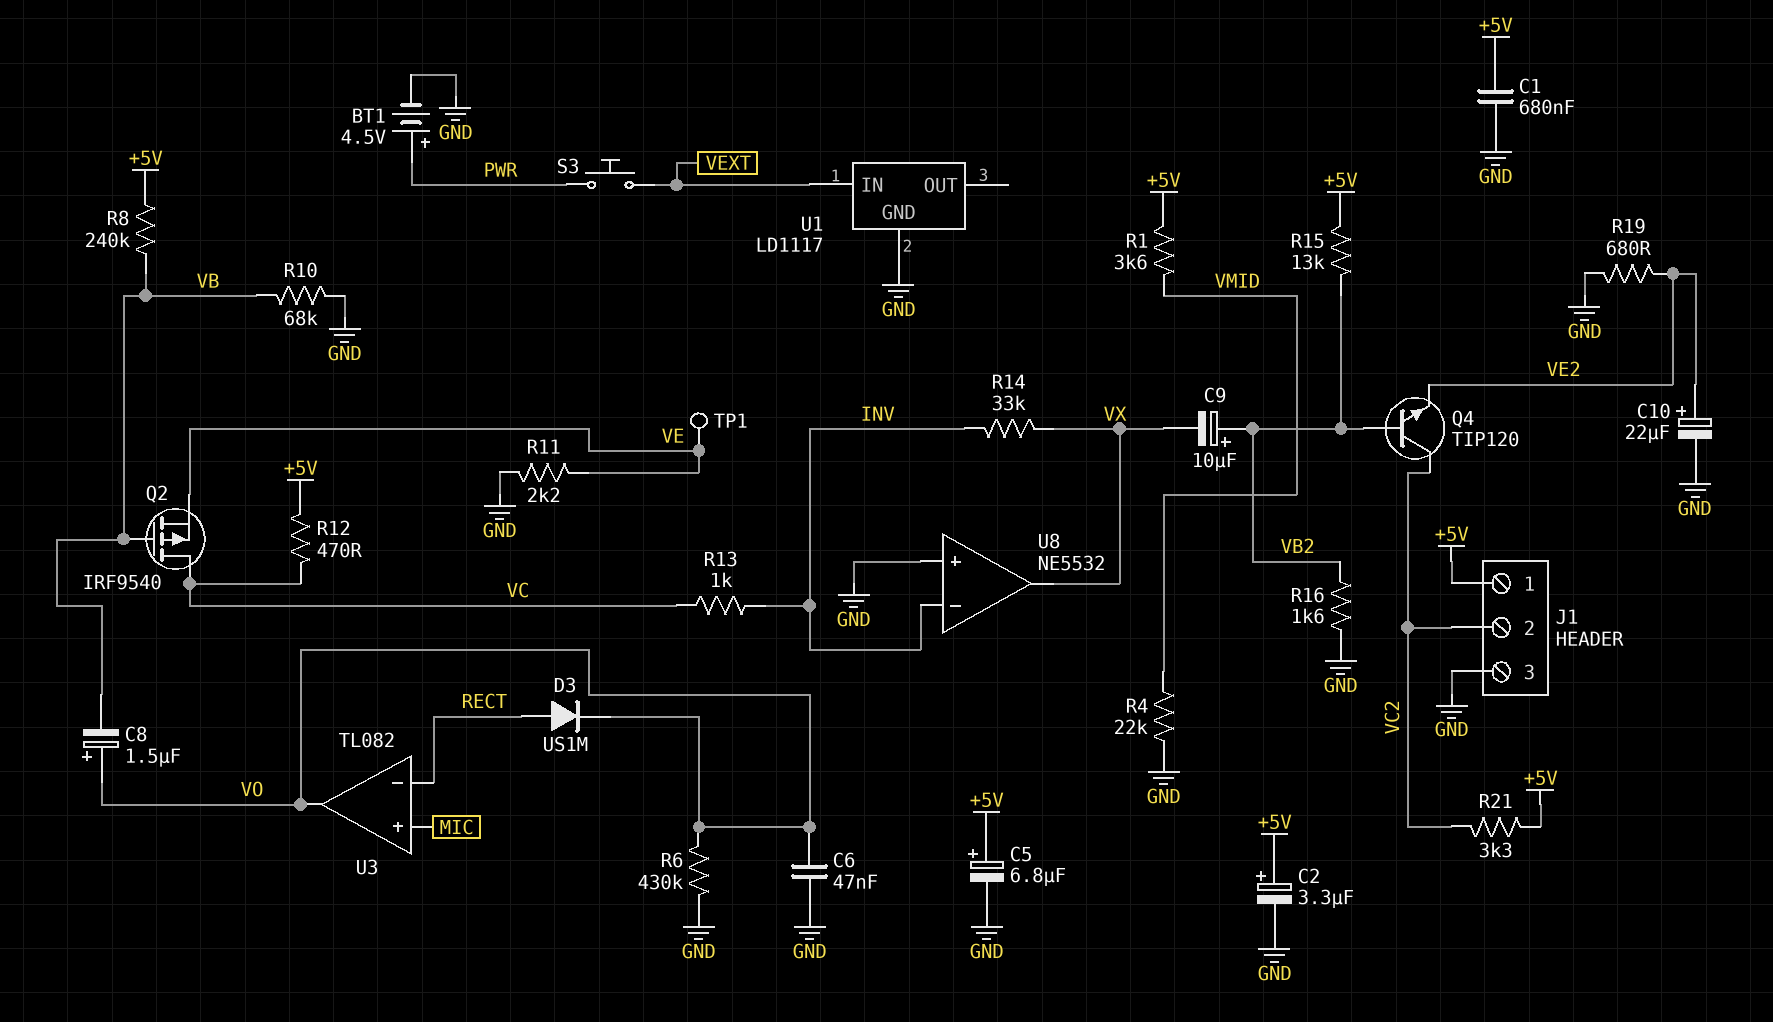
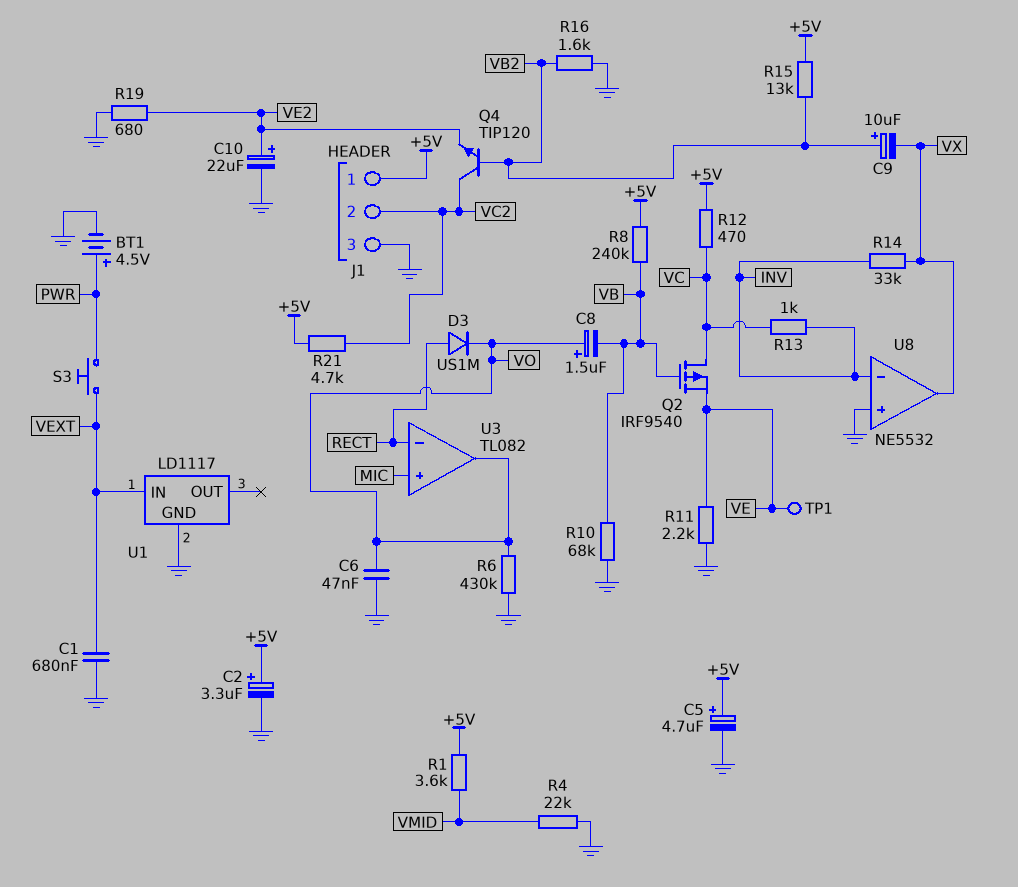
C1: 680nF (+5V, GND) -> 680nF (GND, VEXT)
C5: 6.8uF (plus +5V, minus GND) -> 4.7uF (plus +5V, minus GND)
R21: 3.3k (+5V, VC2) -> 4.7k (+5V, VC2)

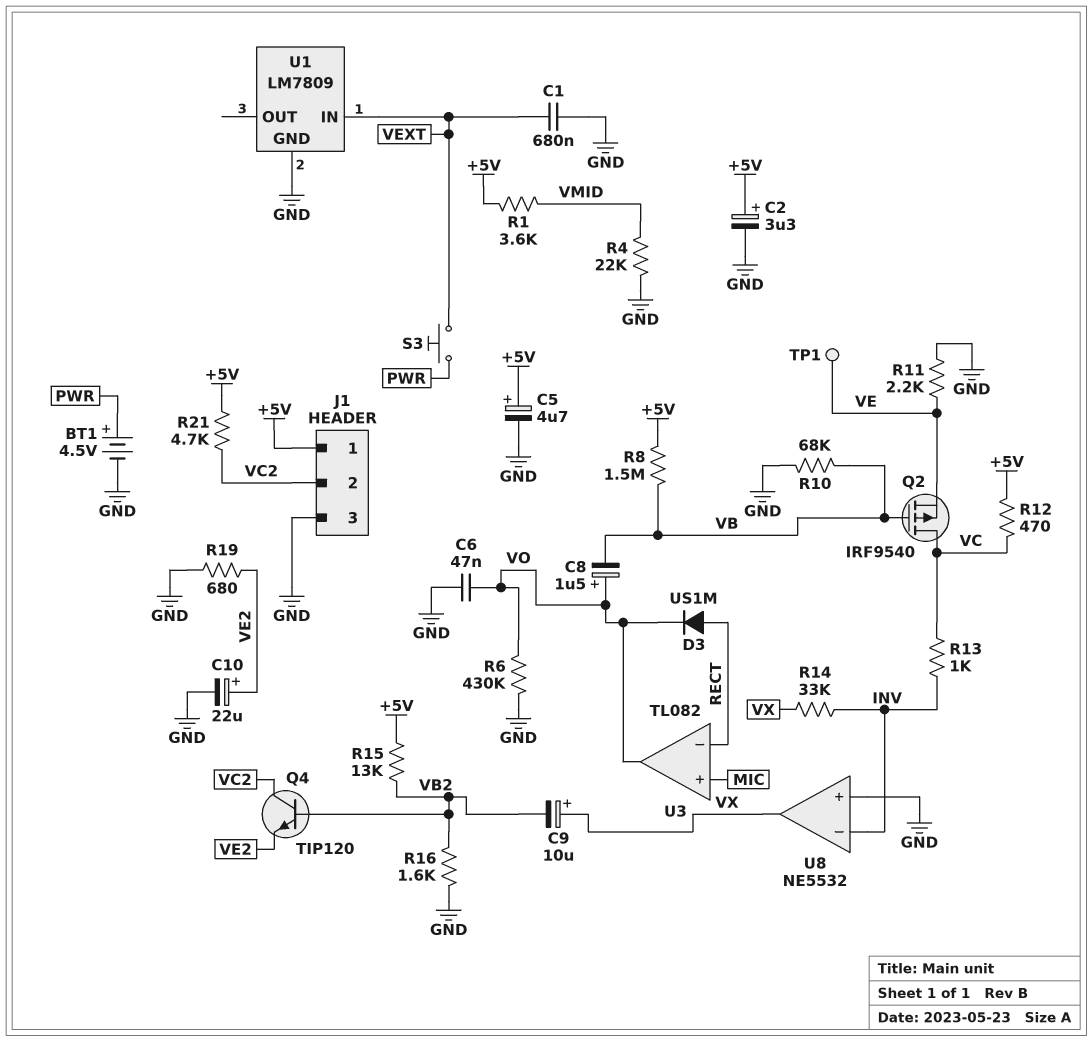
C9: 10uF (plus VB2, minus VX) -> 10uF (plus VX, minus VB2)
R8: 240k (+5V, VB) -> 1.5M (+5V, VB)
U1: LD1117 -> LM7809

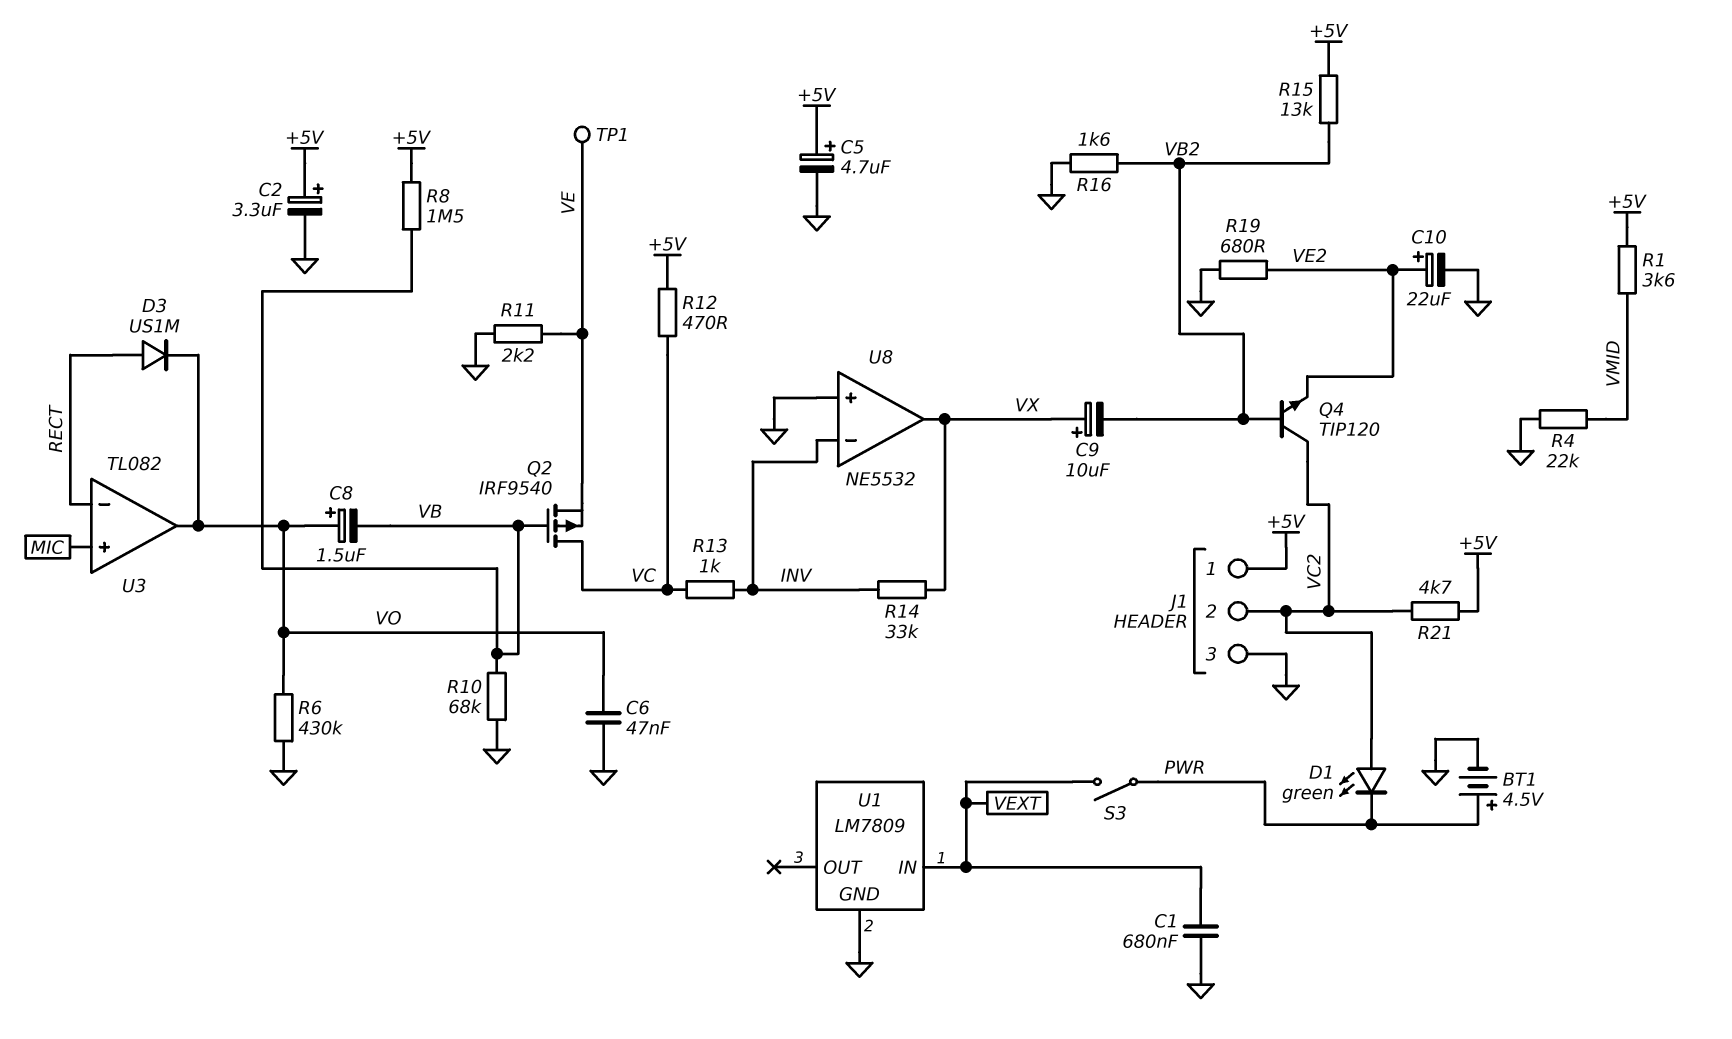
D1: none -> LED green (A VC2, K PWR)
S3: button (PWR, VEXT) -> switch (PWR, VEXT)

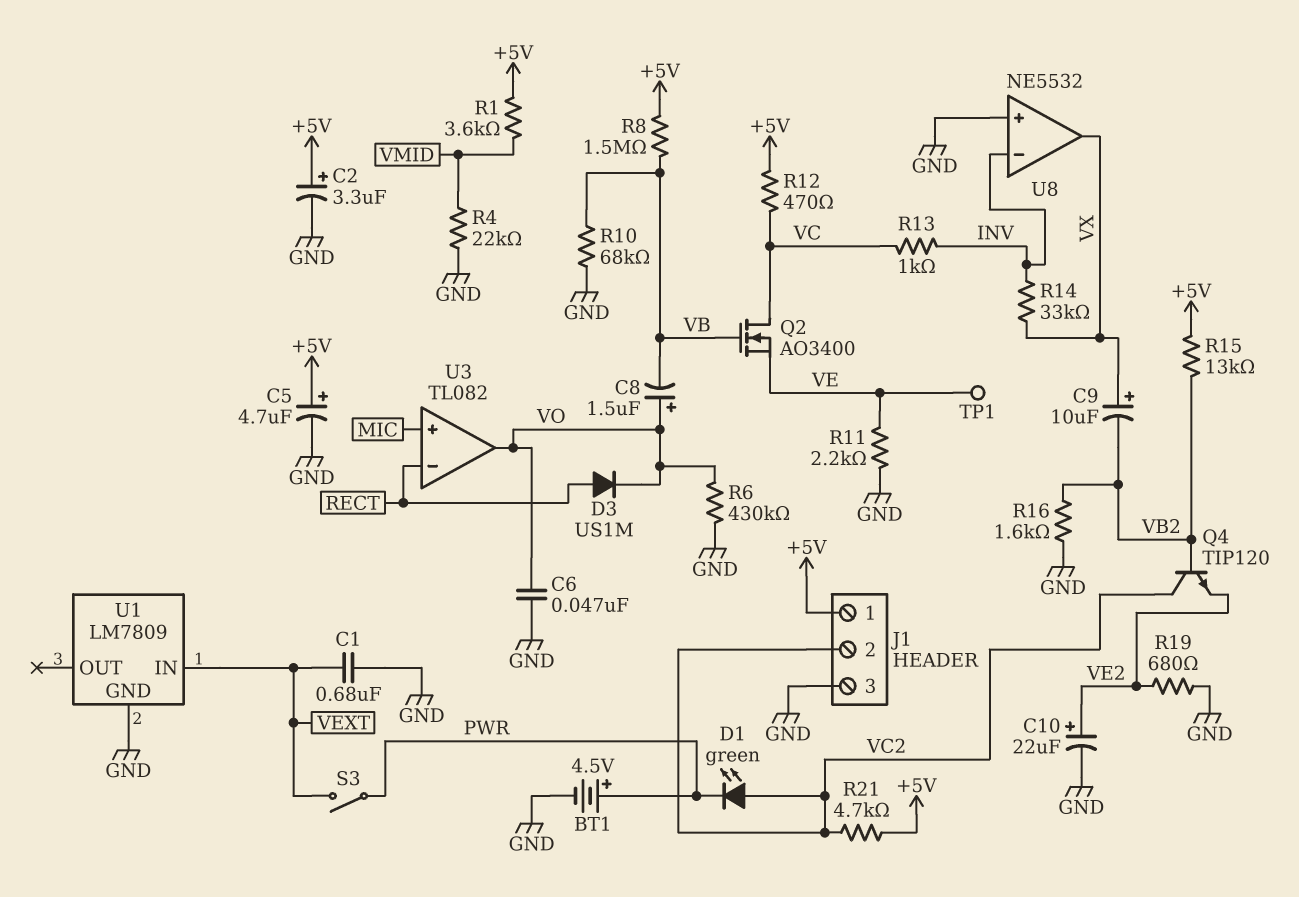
Q2: PMOS IRF9540 (G VB, D VC, S VE) -> NMOS AO3400 (G VB, D VC, S VE)

